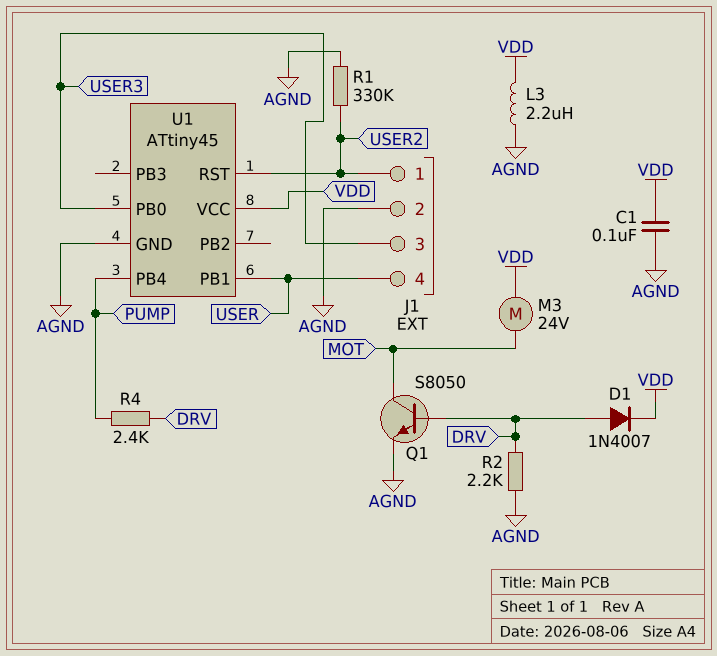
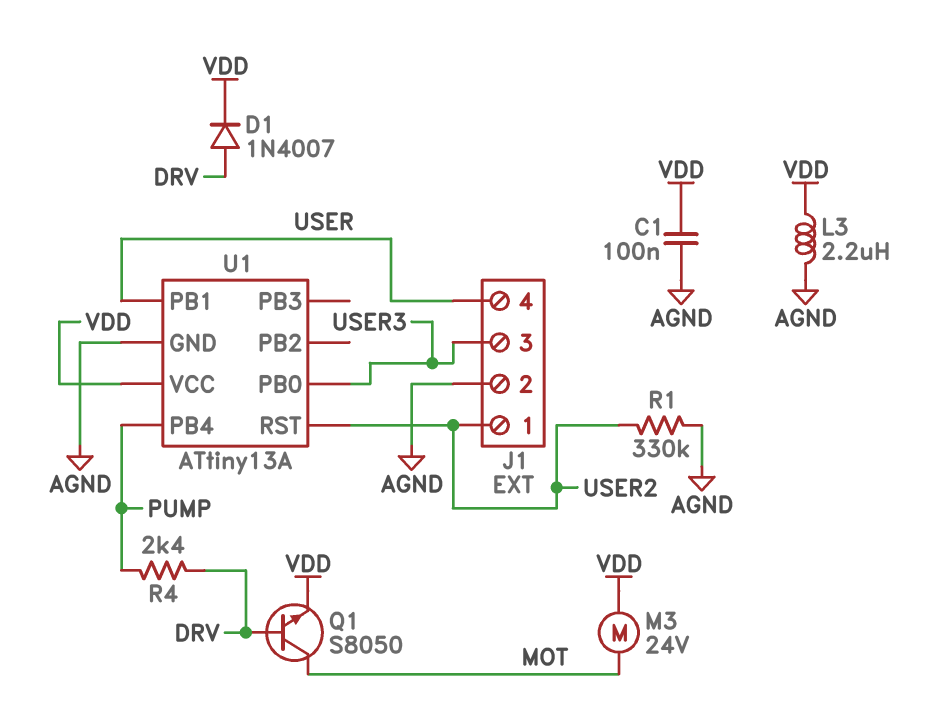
Q1: NPN S8050 (B DRV, C MOT, E AGND) -> NPN S8050 (B DRV, C MOT, E VDD)
R2: 2.2k (AGND, DRV) -> none
U1: ATtiny45 -> ATtiny13A

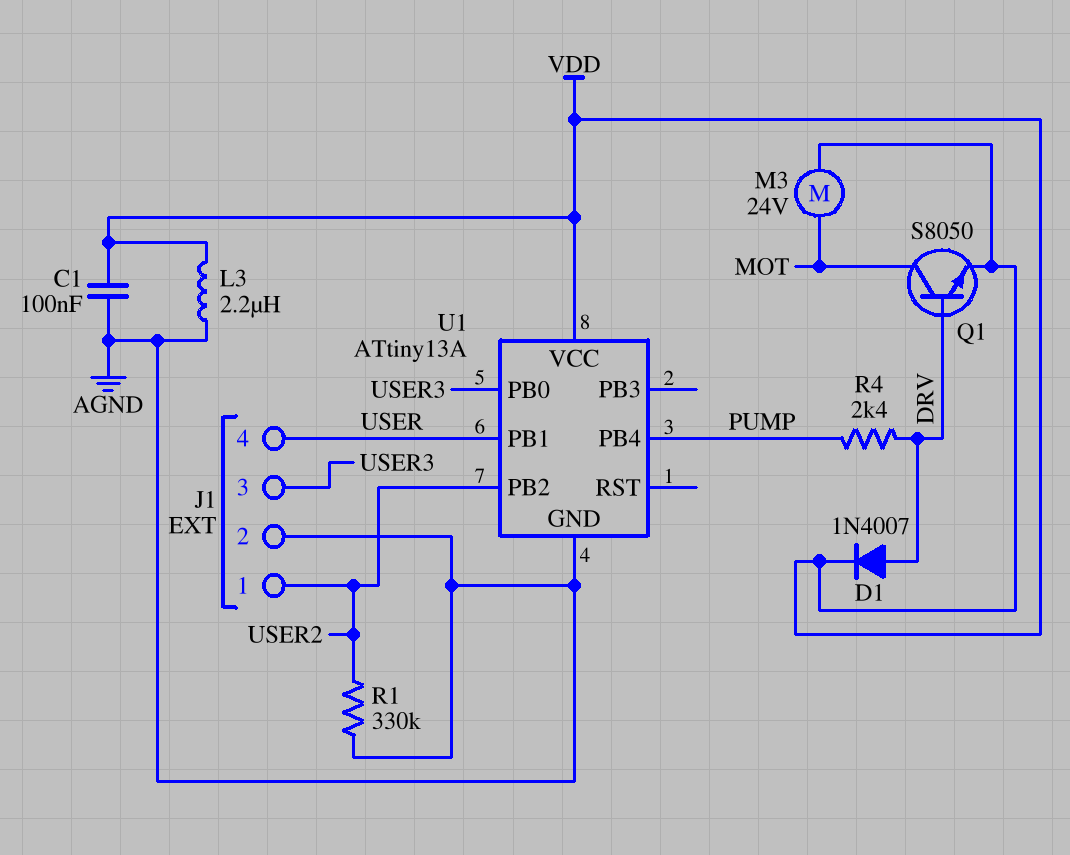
U1 pin PB2: none -> USER2
U1 pin RST: USER2 -> none

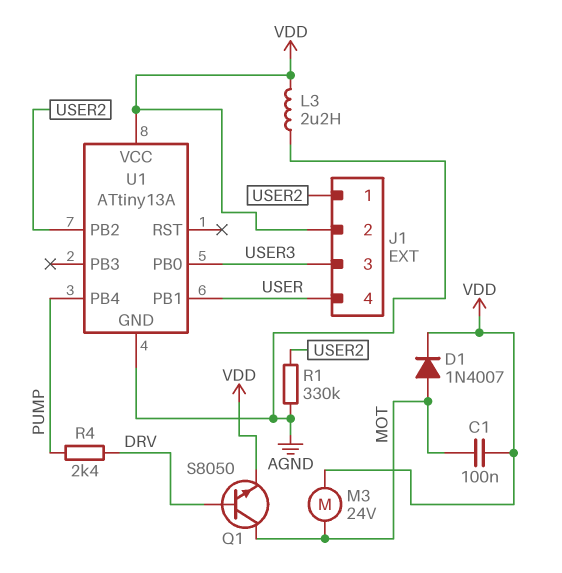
C1: 100nF (AGND, VDD) -> 100nF (MOT, VDD)
D1: diode 1N4007 (A DRV, K VDD) -> diode 1N4007 (A MOT, K VDD)
J1 pin 2: AGND -> VDD

